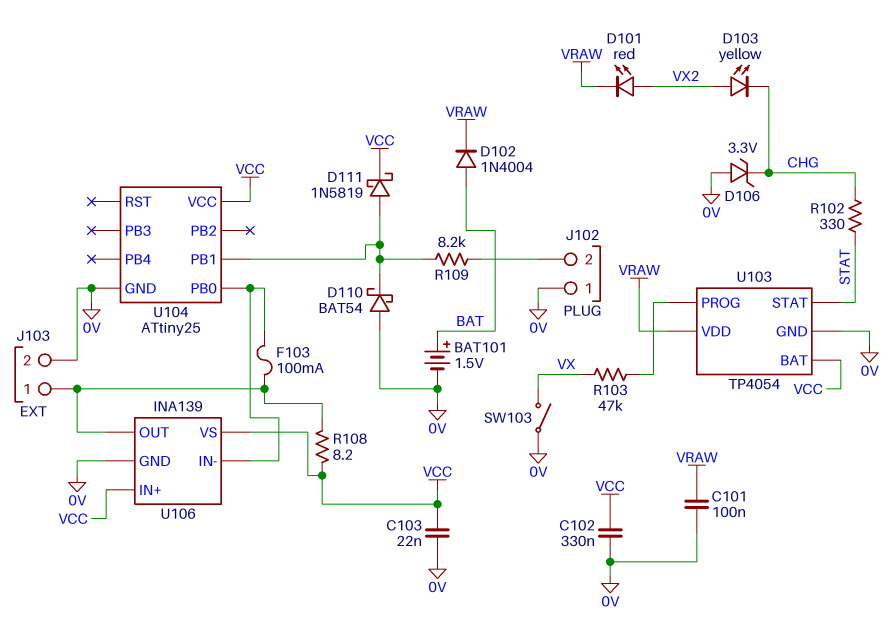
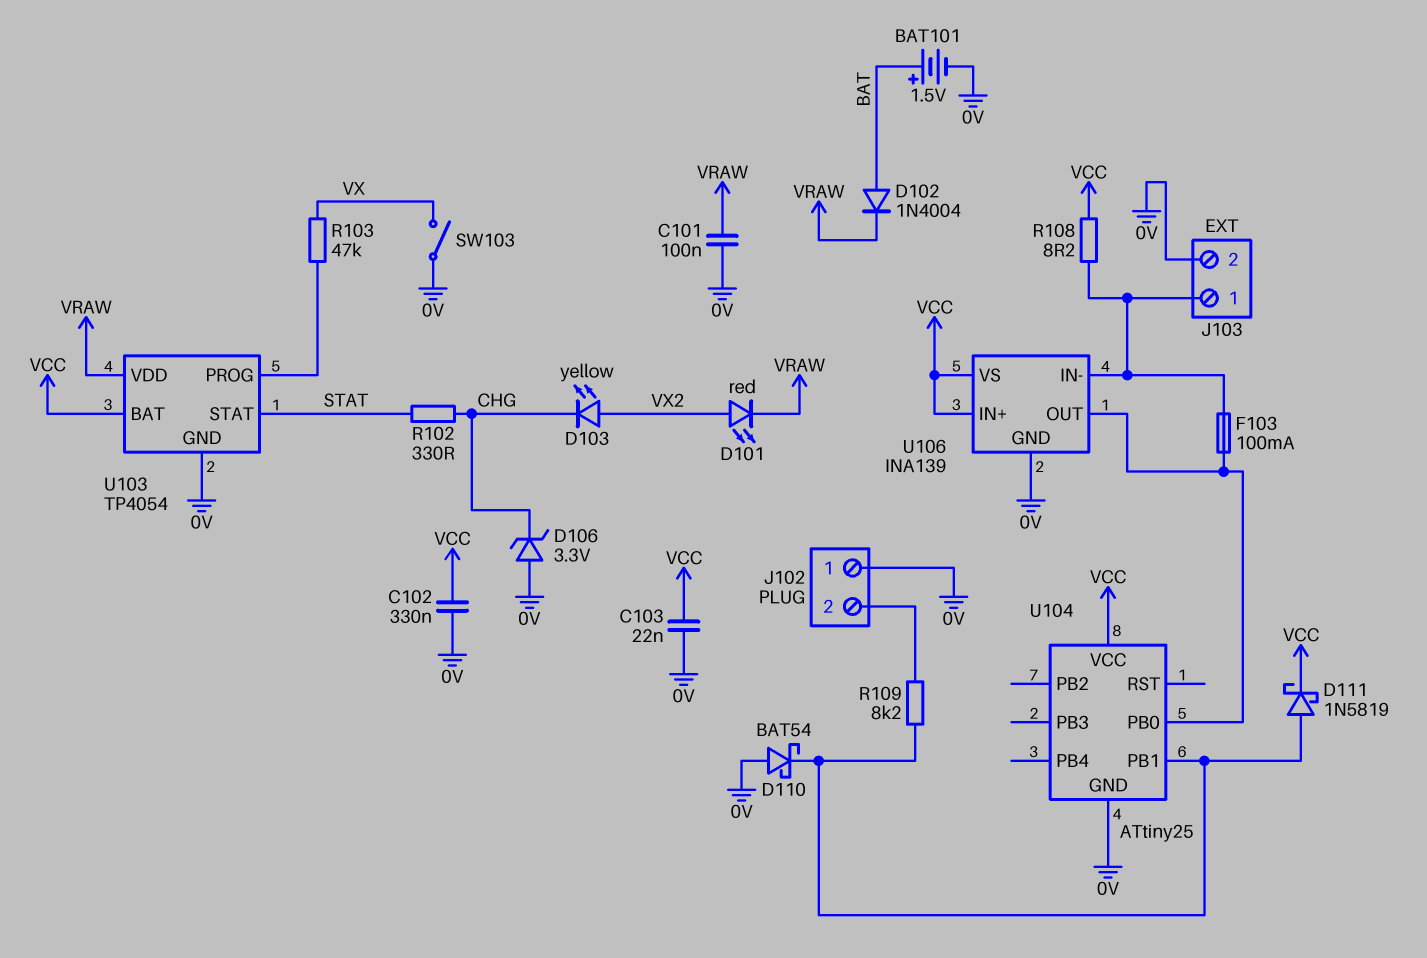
U106 pin IN-: U104/PB0 -> J103/1
U106 pin OUT: J103/1 -> U104/PB0

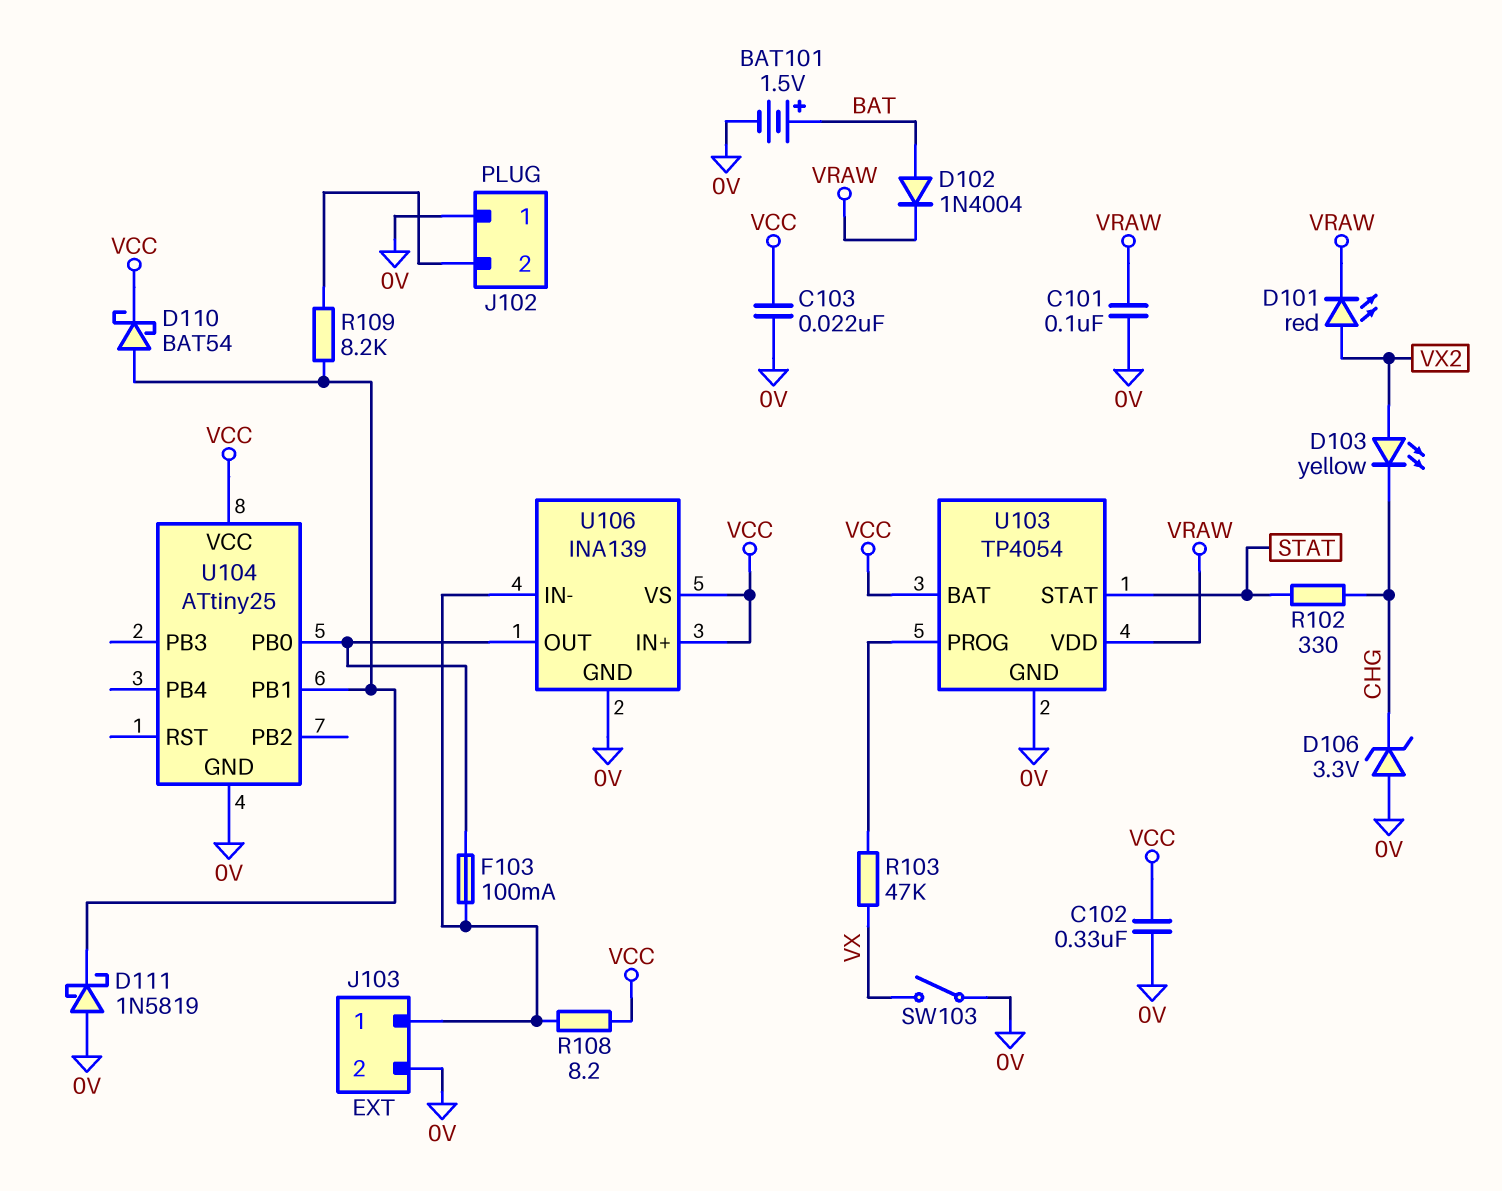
D110: schottky BAT54 (A 0V, K U104/PB1) -> schottky BAT54 (A U104/PB1, K VCC)
D111: schottky 1N5819 (A U104/PB1, K VCC) -> schottky 1N5819 (A 0V, K U104/PB1)

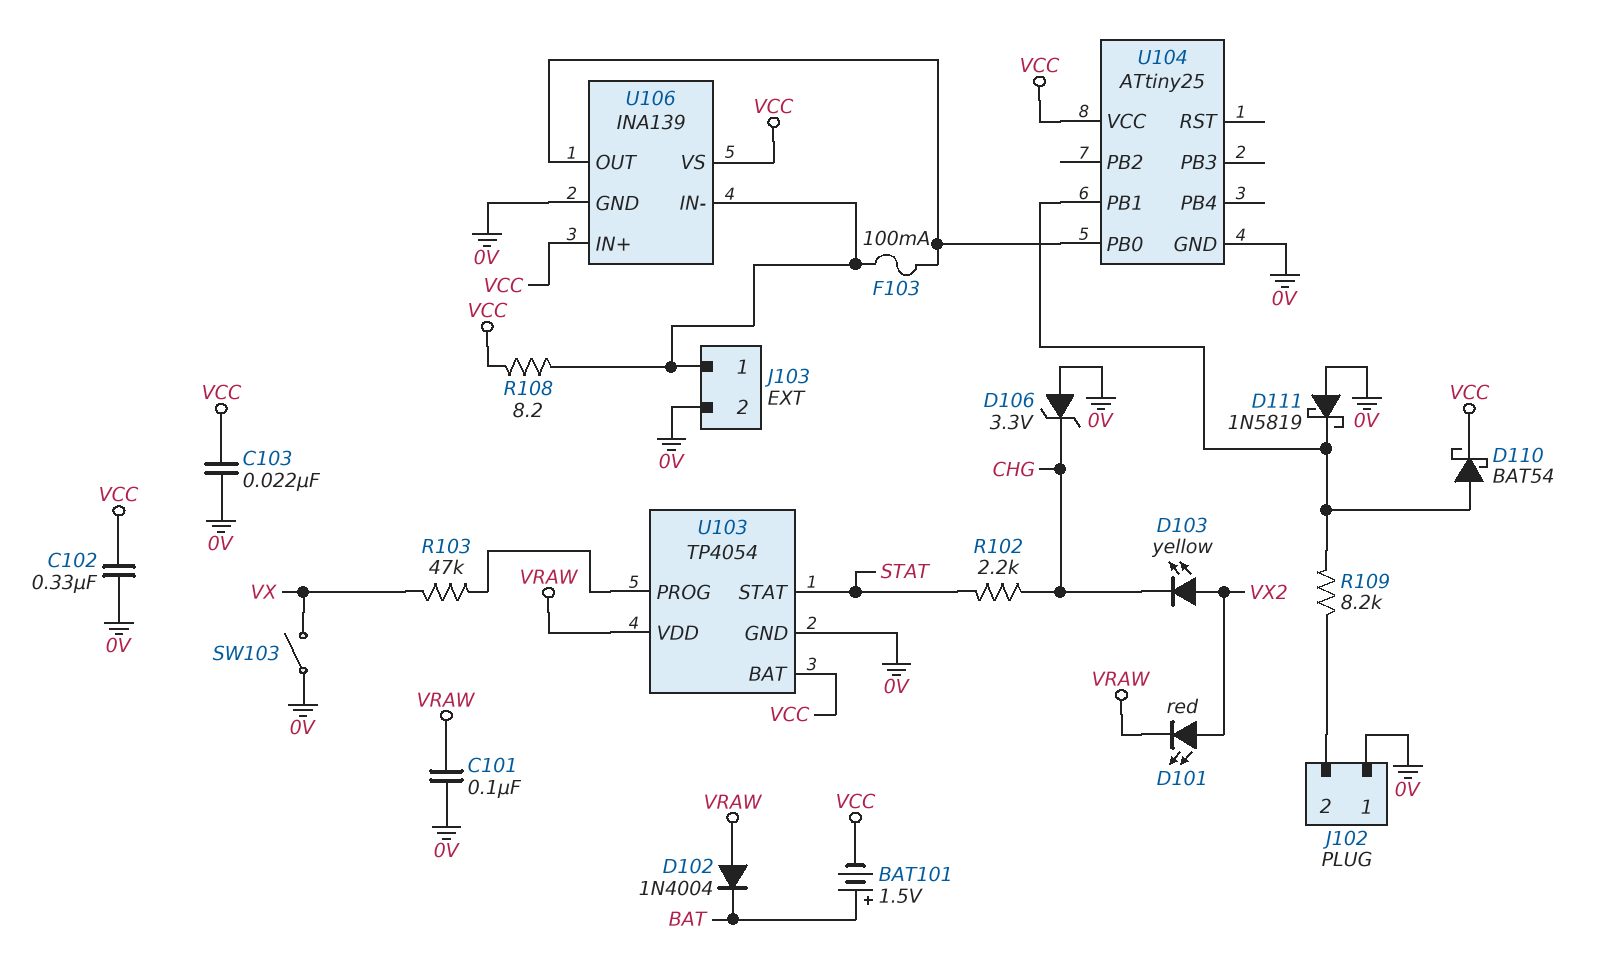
BAT101: 1.5V (plus BAT, minus 0V) -> 1.5V (plus BAT, minus VCC)
D102: diode 1N4004 (A BAT, K VRAW) -> diode 1N4004 (A VRAW, K BAT)
R102: 330 (CHG, STAT) -> 2.2k (CHG, STAT)

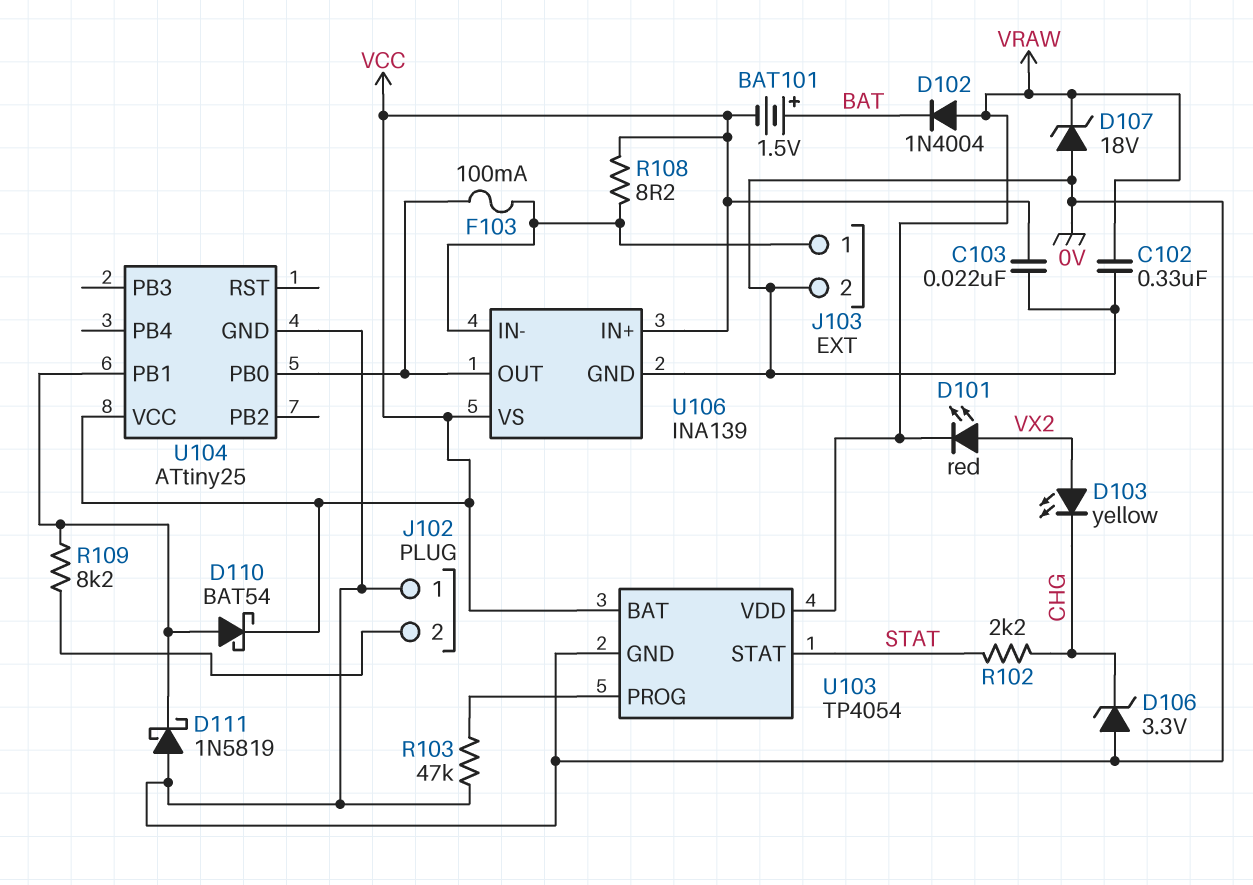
C101: 100nF (0V, VRAW) -> none
C102: 330nF (0V, VCC) -> 330nF (0V, VRAW)
D107: none -> zener 18V (A 0V, K VRAW)
R103: 47k (U103/PROG, VX) -> 47k (0V, U103/PROG)
SW103: switch (0V, VX) -> none

